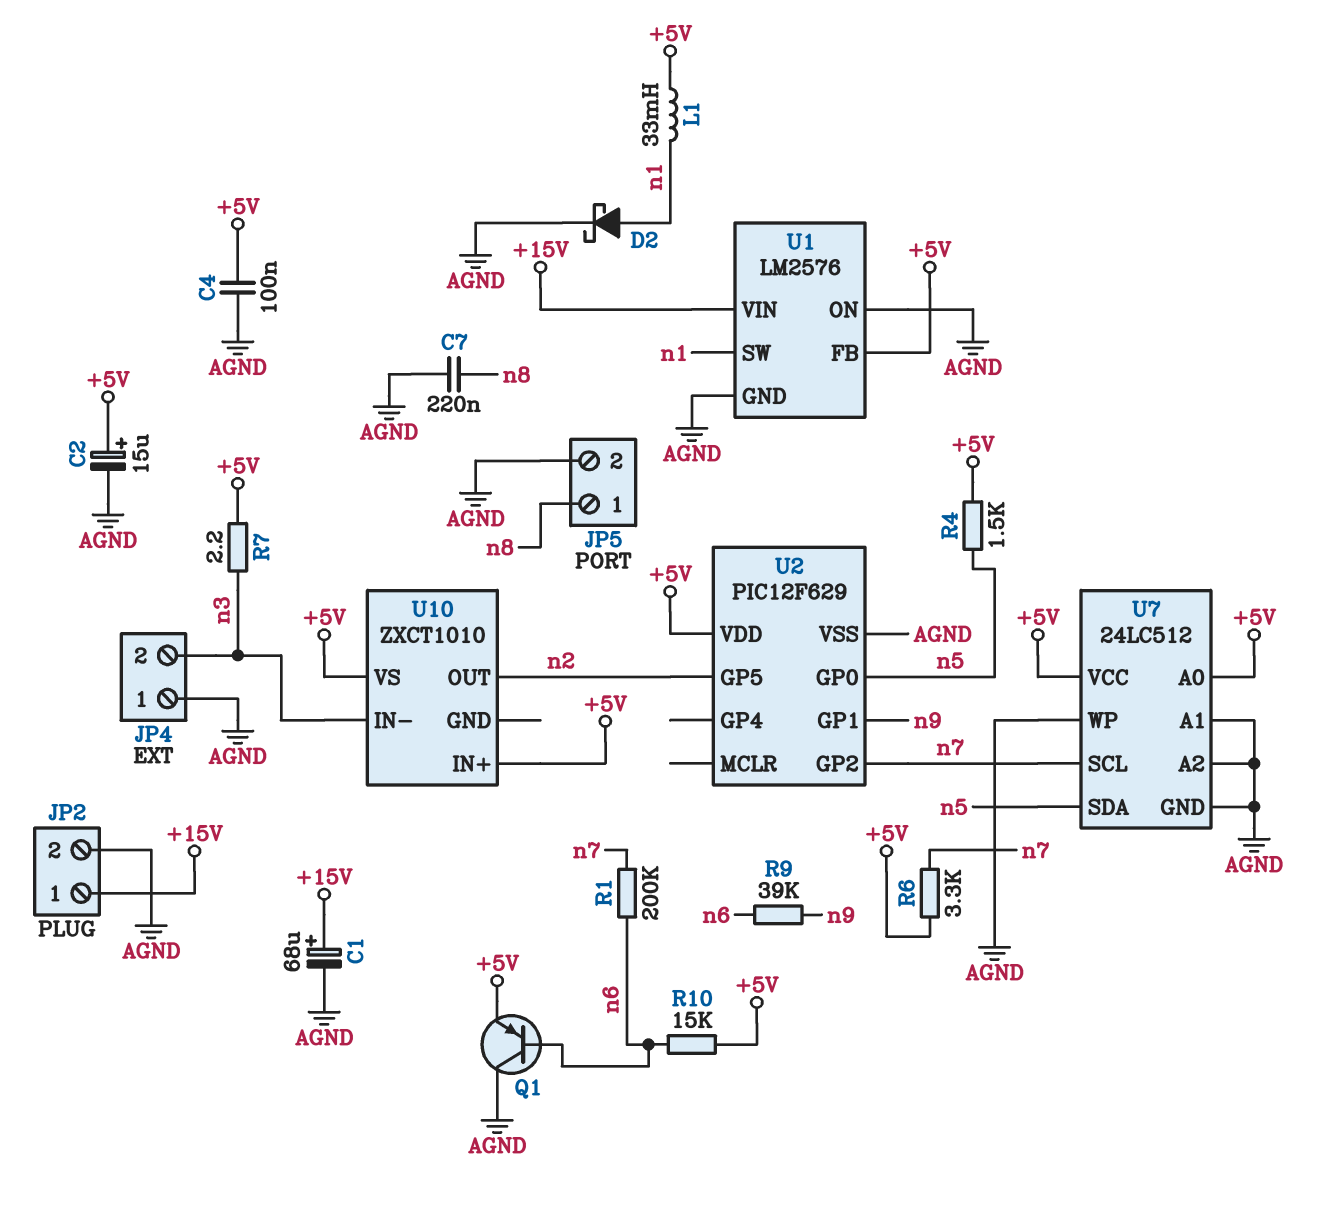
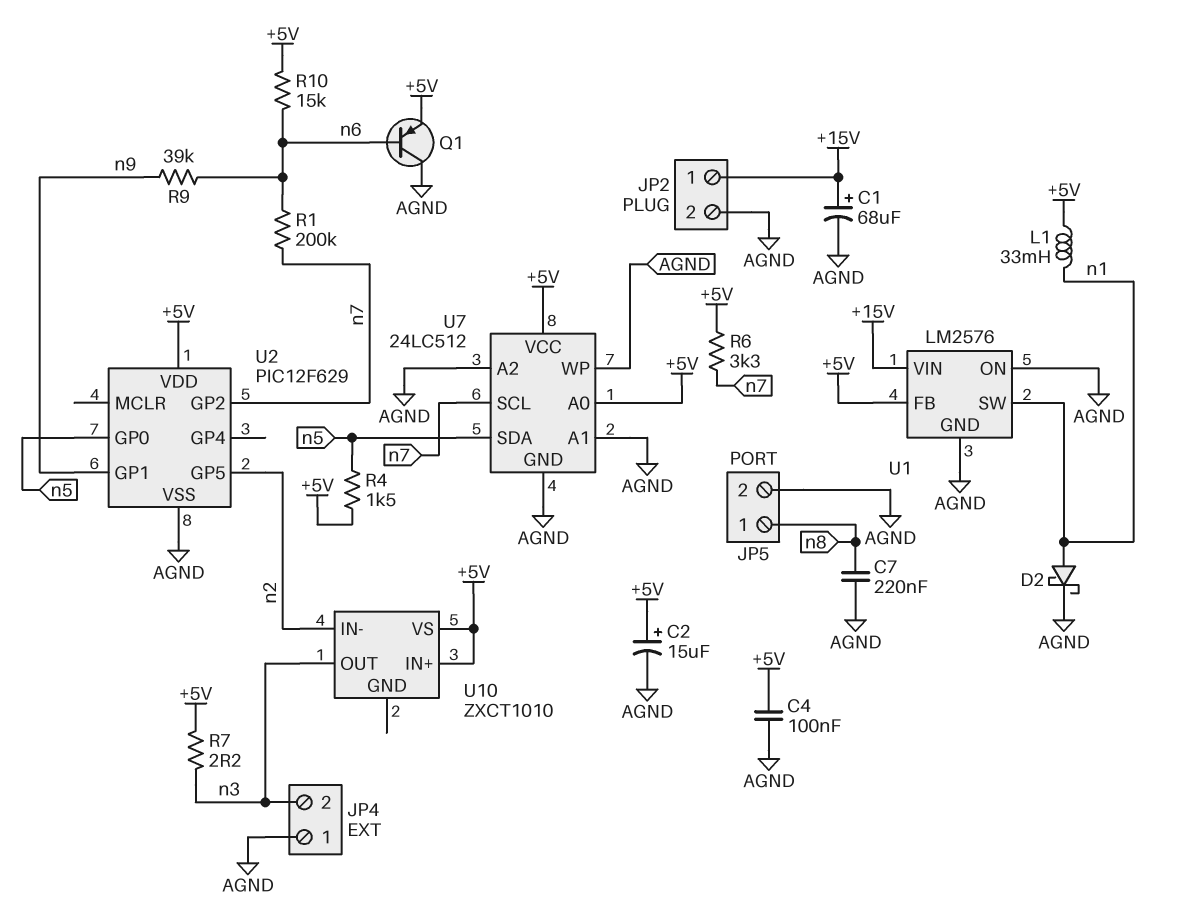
U10 pin IN-: n3 -> n2
U10 pin OUT: n2 -> n3

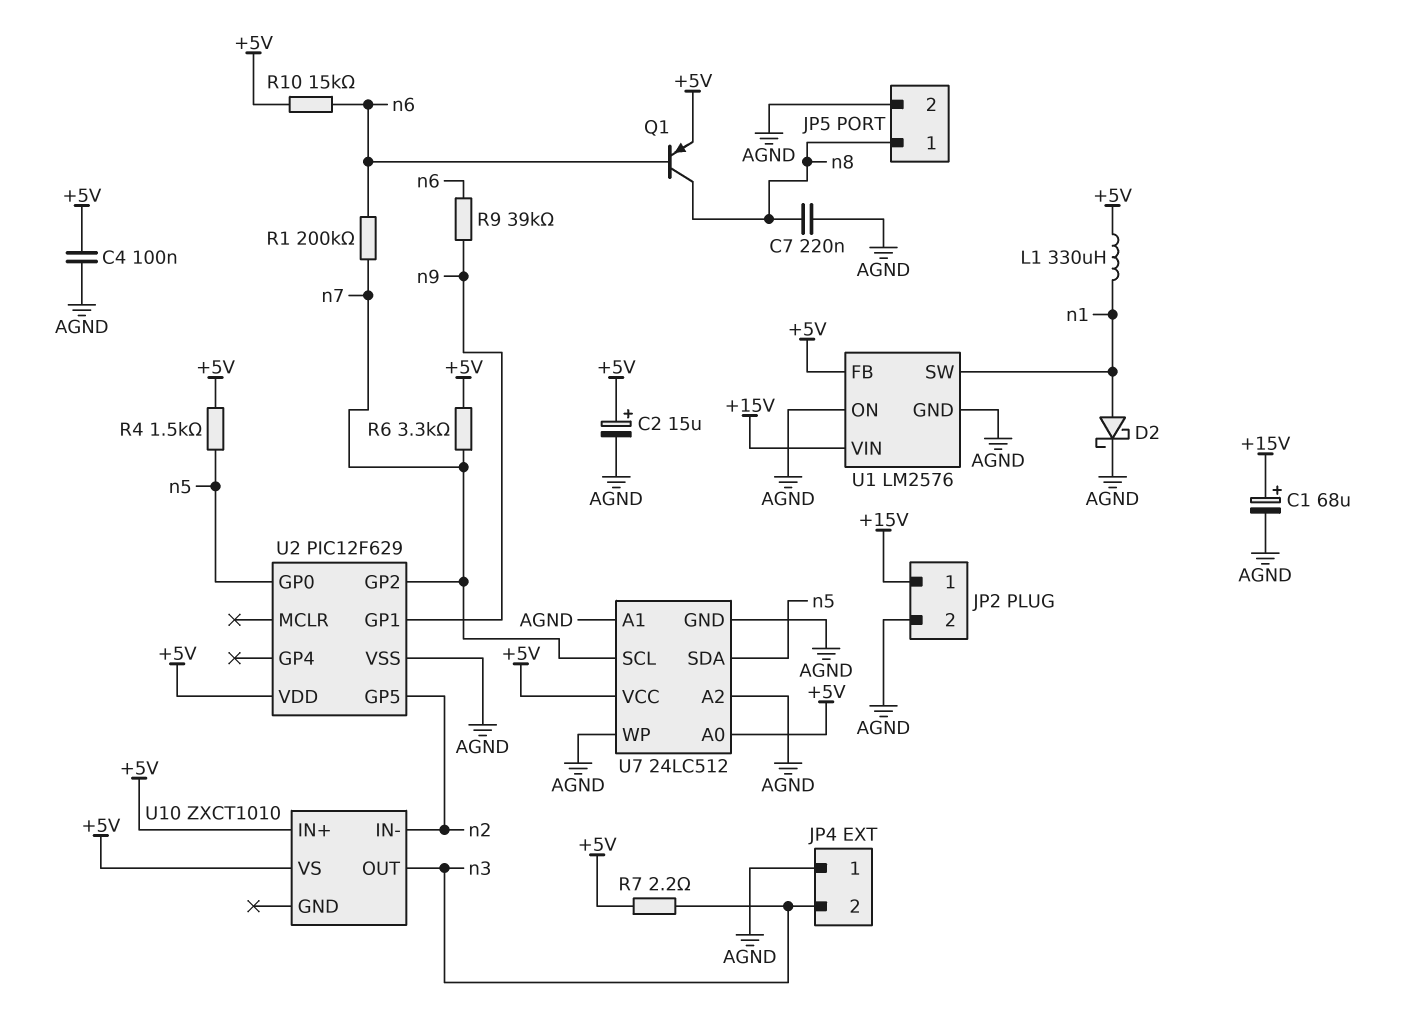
L1: 33mH (+5V, n1) -> 330uH (+5V, n1)
Q1: PNP (B n6, C AGND, E +5V) -> PNP (B n6, C n8, E +5V)

